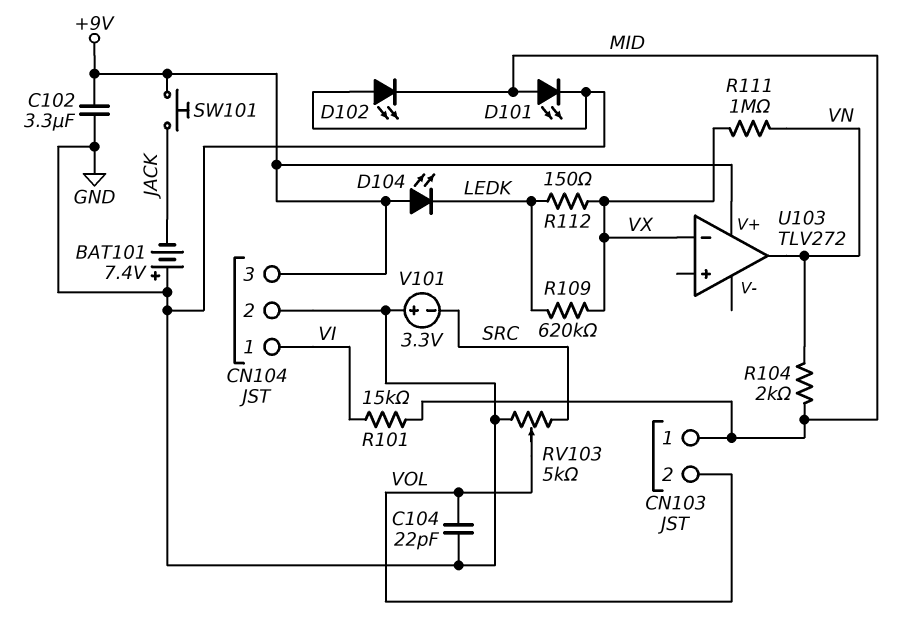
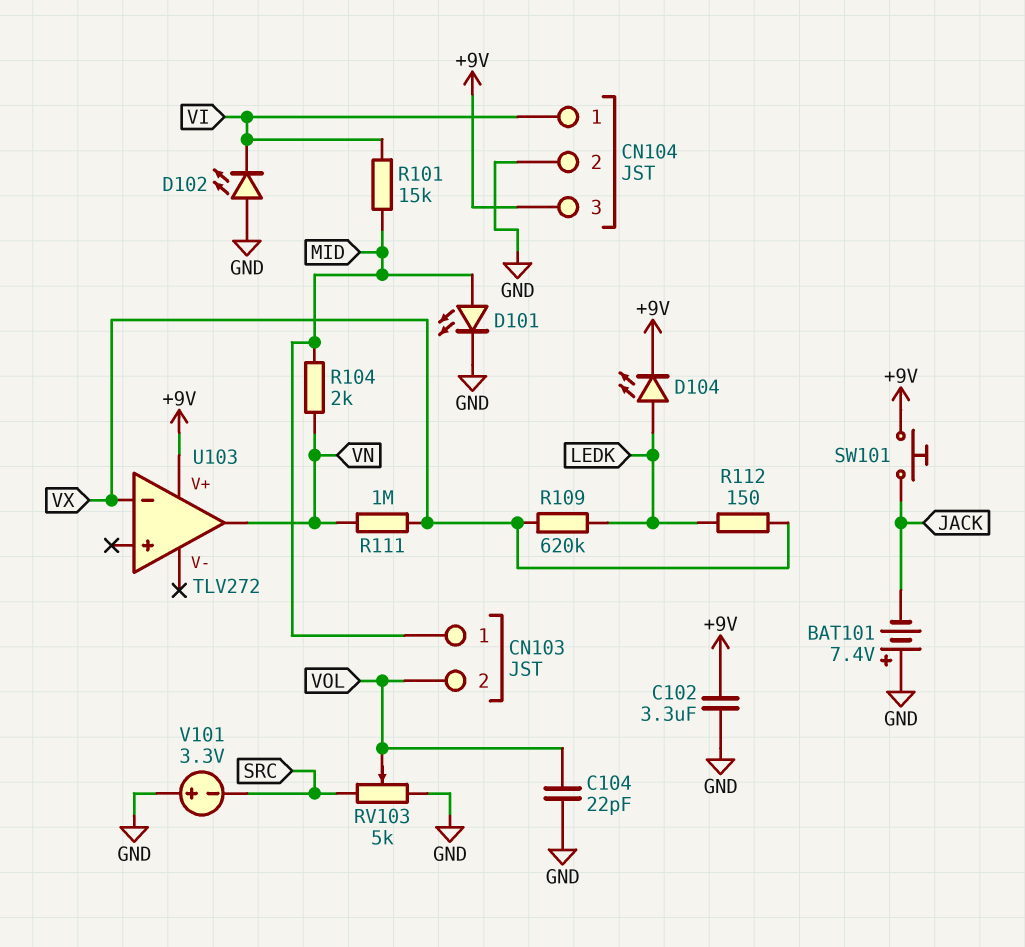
D102: LED (A GND, K MID) -> LED (A GND, K VI)
D104: LED (A +9V, K LEDK) -> LED (A LEDK, K +9V)

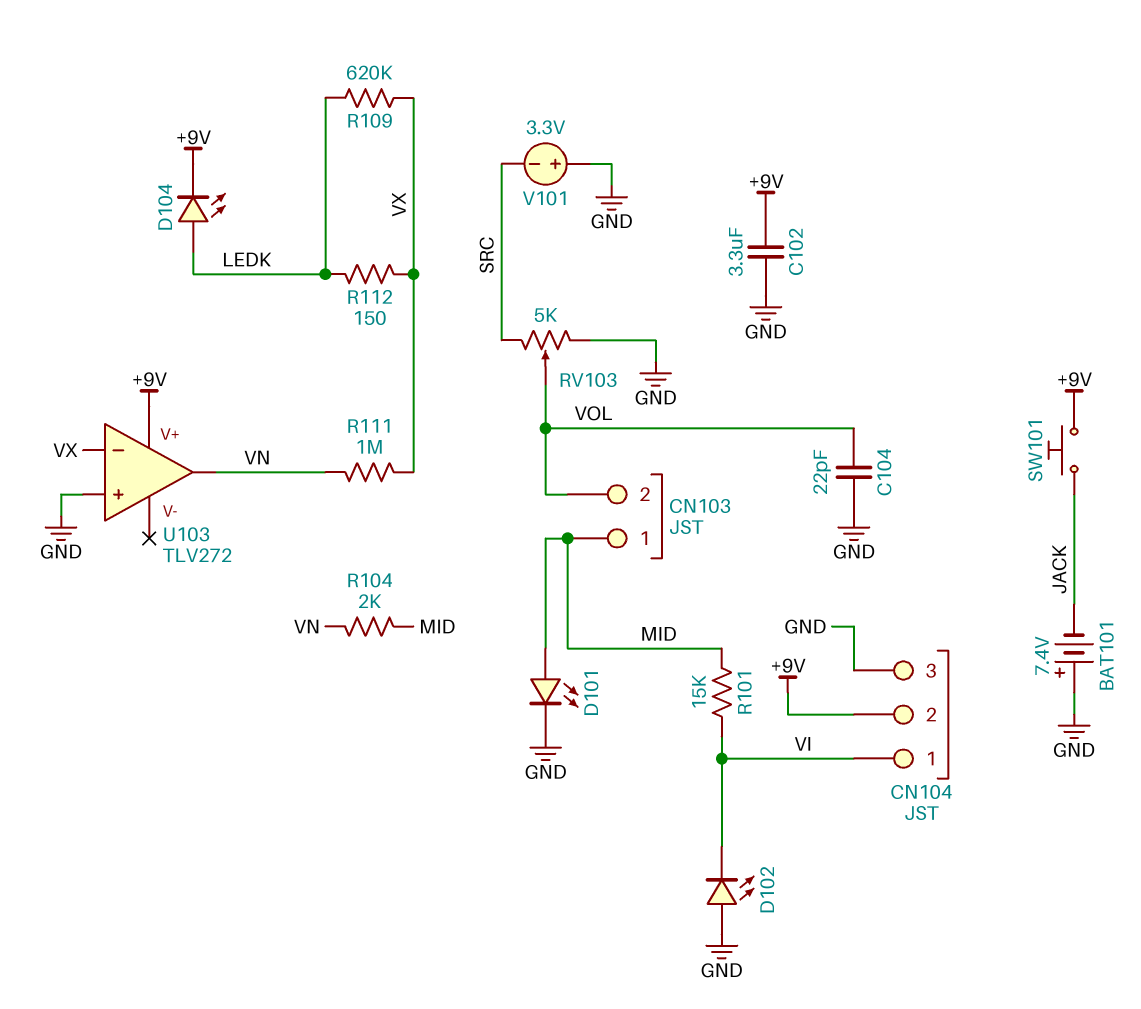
CN104 pin 2: GND -> +9V
CN104 pin 3: +9V -> GND
U103 pin in+: none -> GND

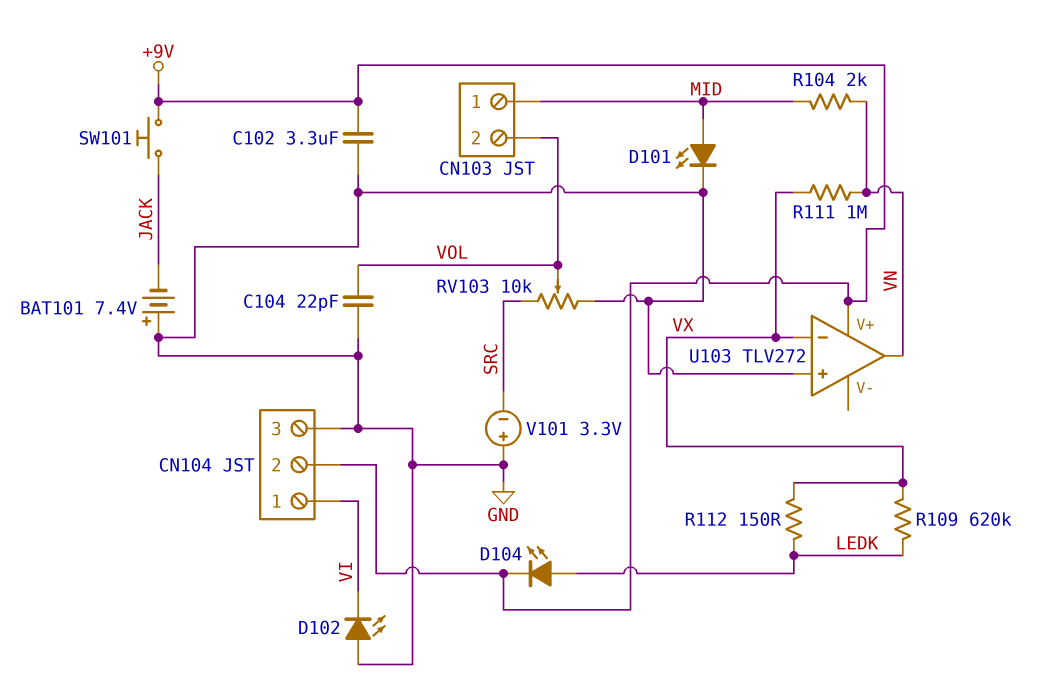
R101: 15k (MID, VI) -> none
RV103: 5k (GND, SRC, wiper VOL) -> 10k (GND, SRC, wiper VOL)

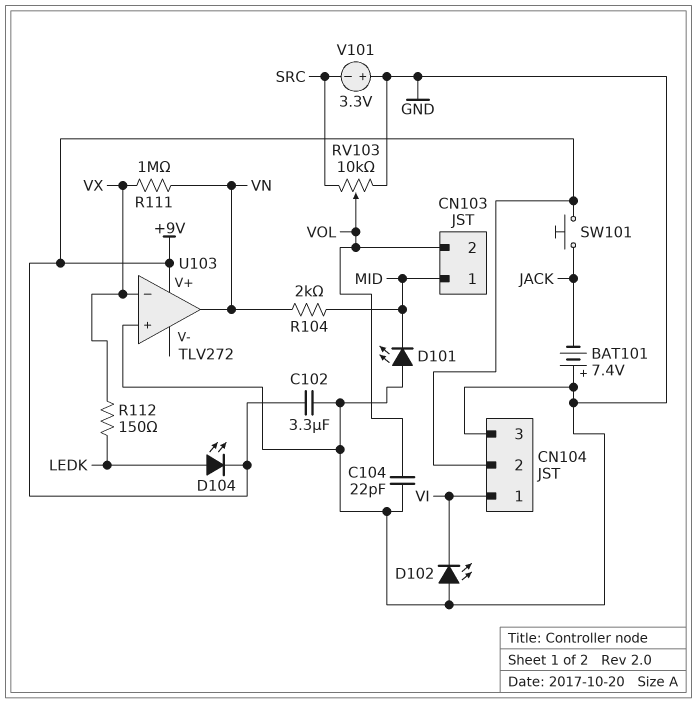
D101: LED (A MID, K GND) -> LED (A GND, K MID)
R109: 620k (LEDK, VX) -> none

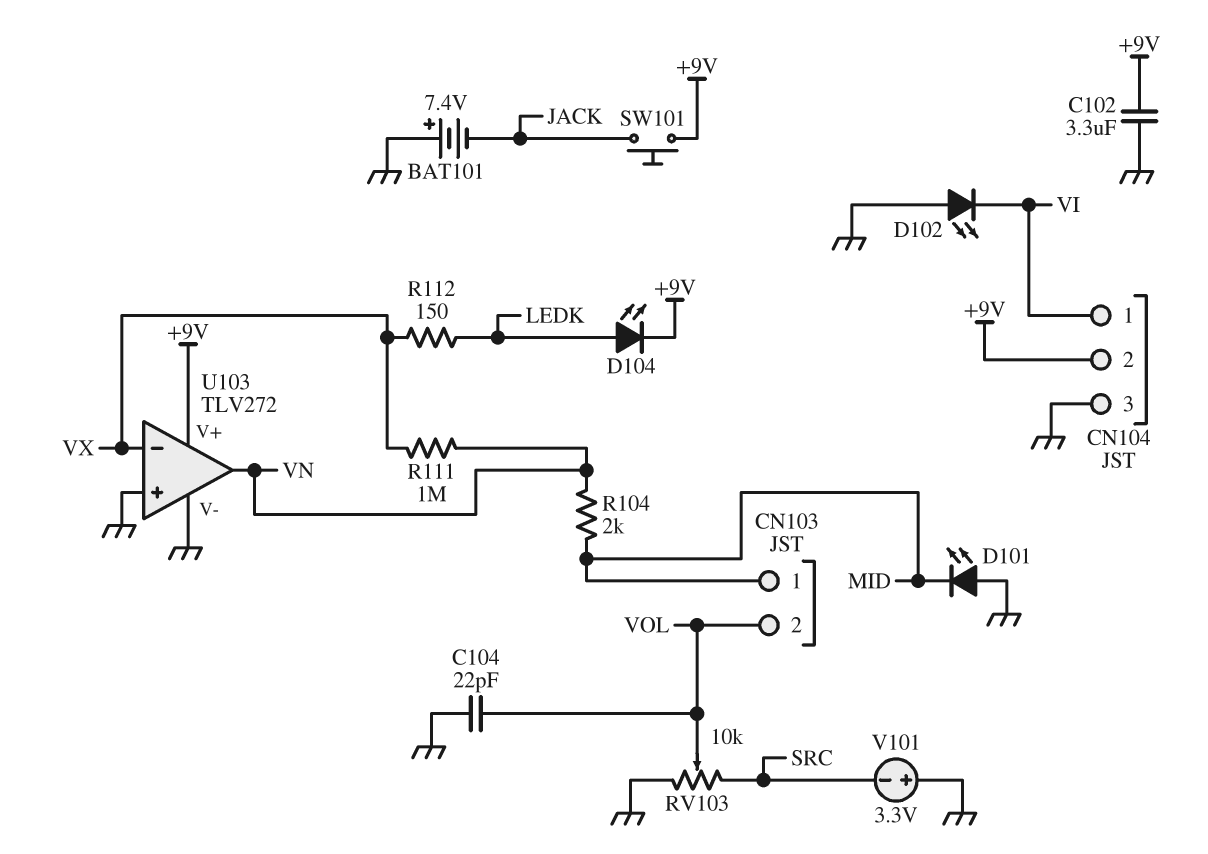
U103 pin V-: none -> GND

